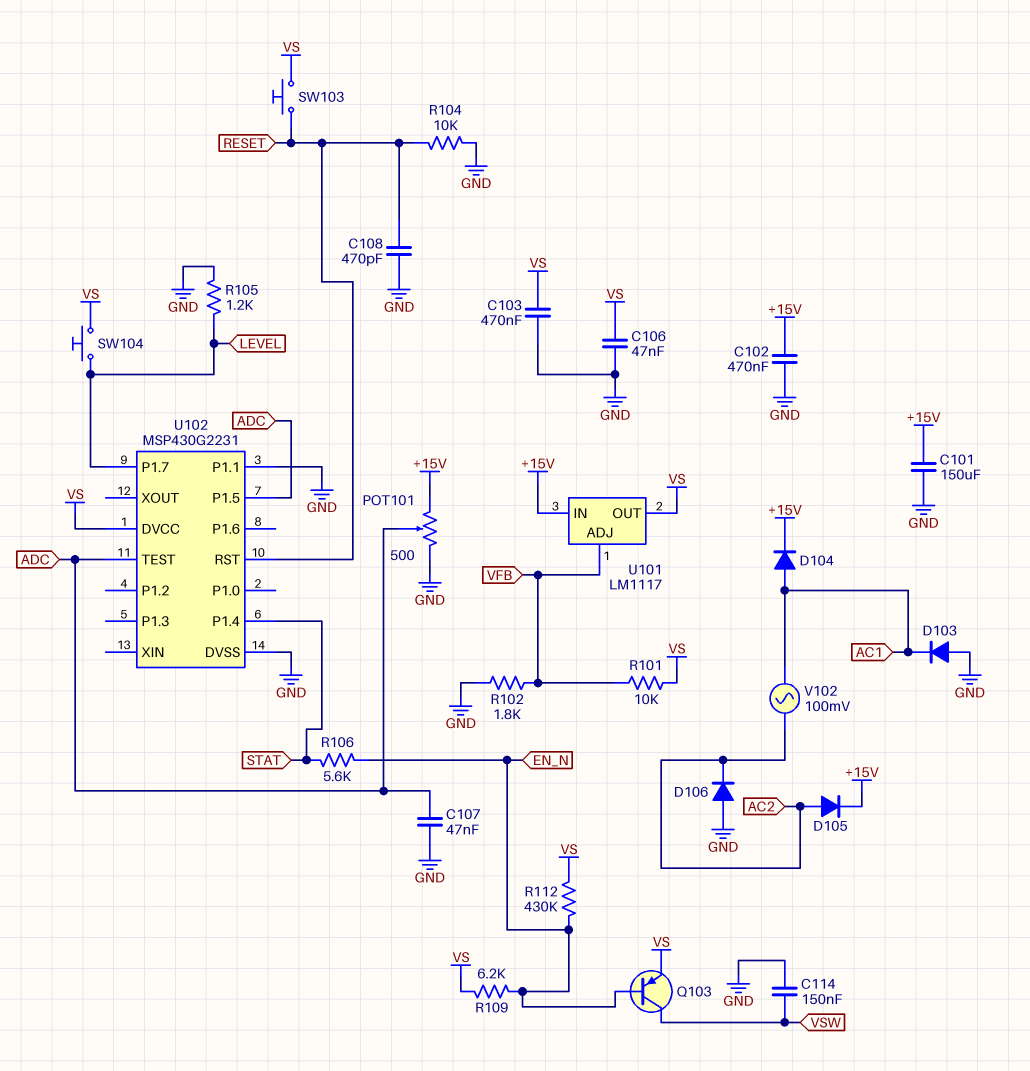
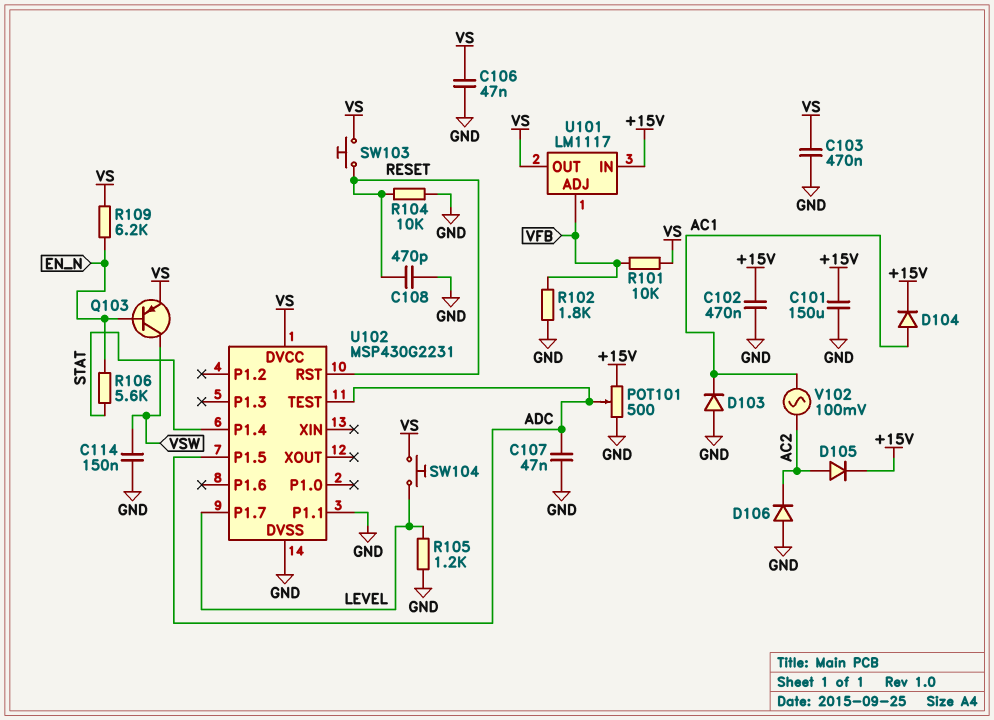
R112: 430k (EN_N, VS) -> none

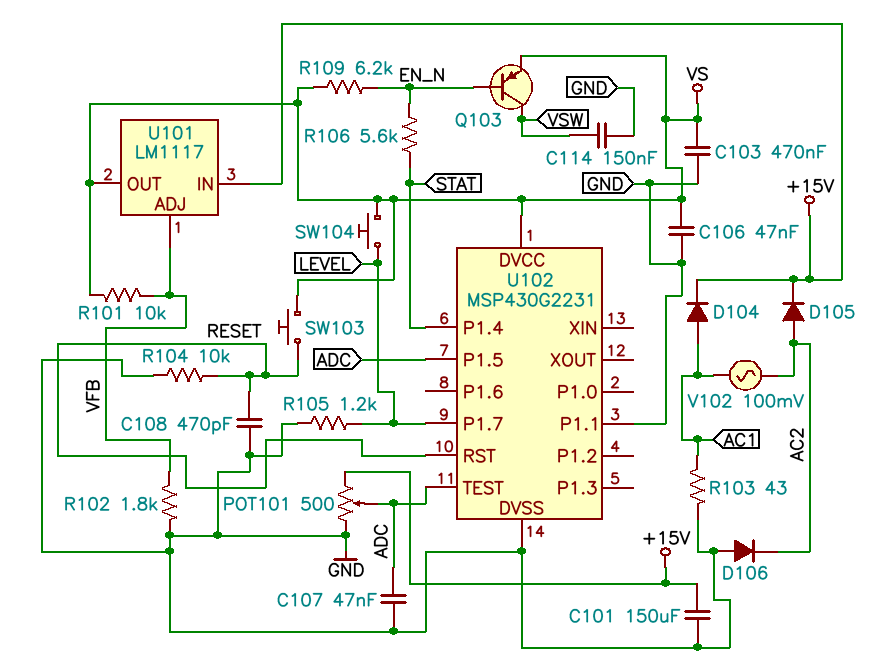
C102: 470nF (+15V, GND) -> none
D103: diode (A GND, K AC1) -> none
R103: none -> 43 (AC1, GND)

